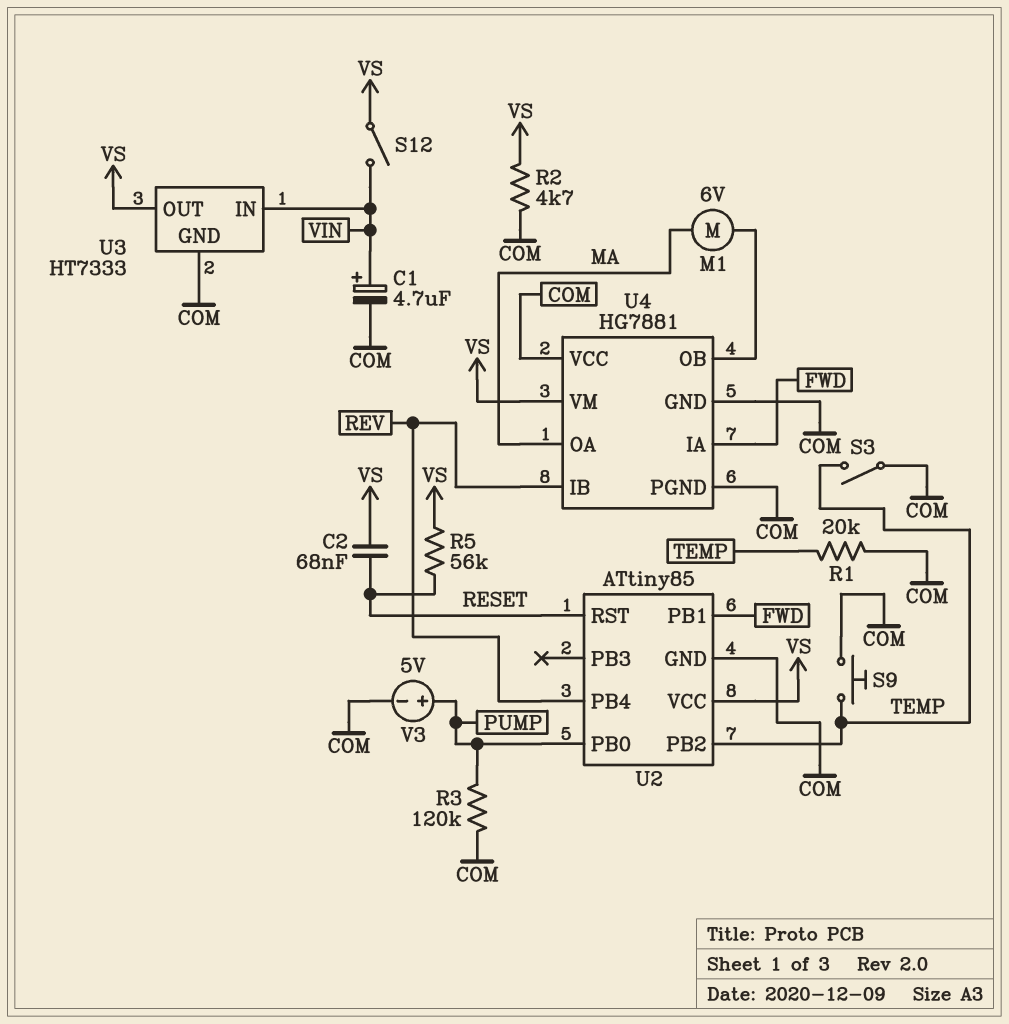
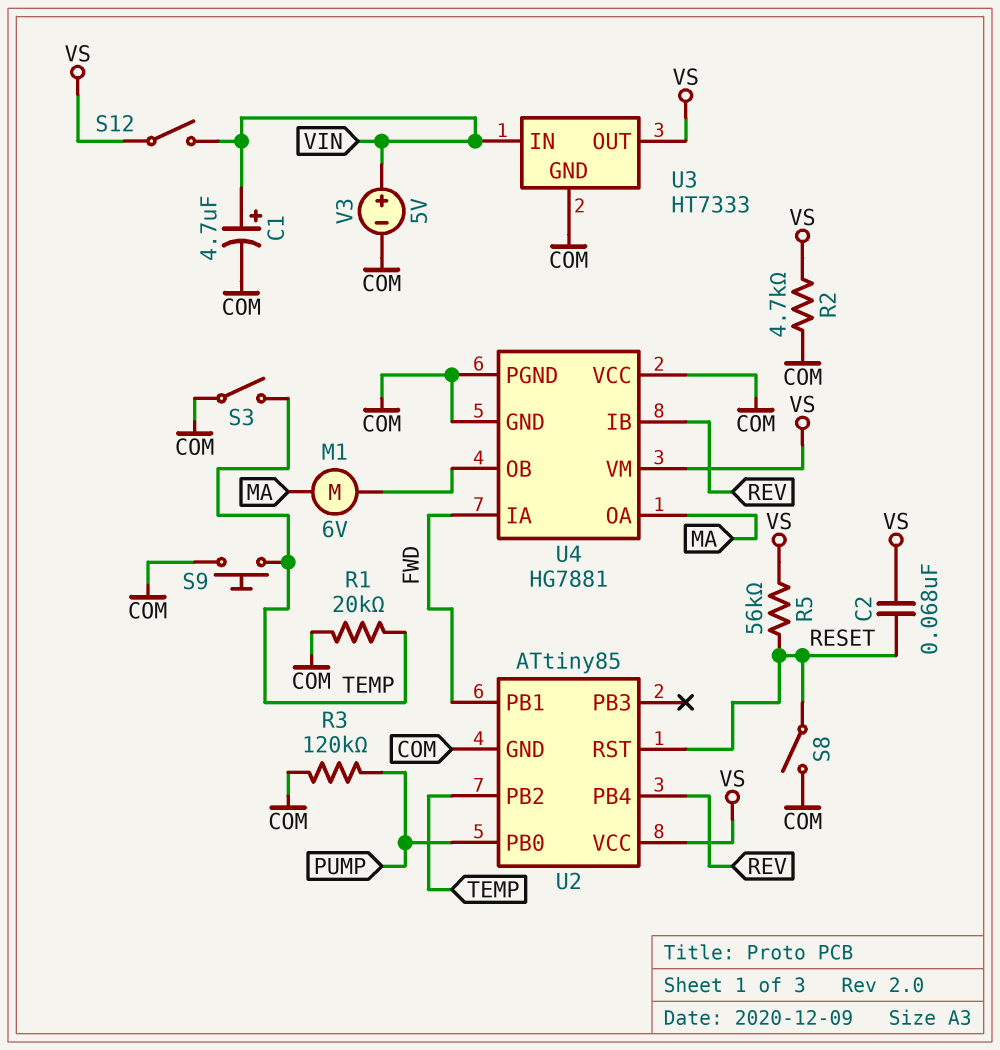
S8: none -> switch (COM, RESET)
V3: 5V (plus PUMP, minus COM) -> 5V (plus VIN, minus COM)

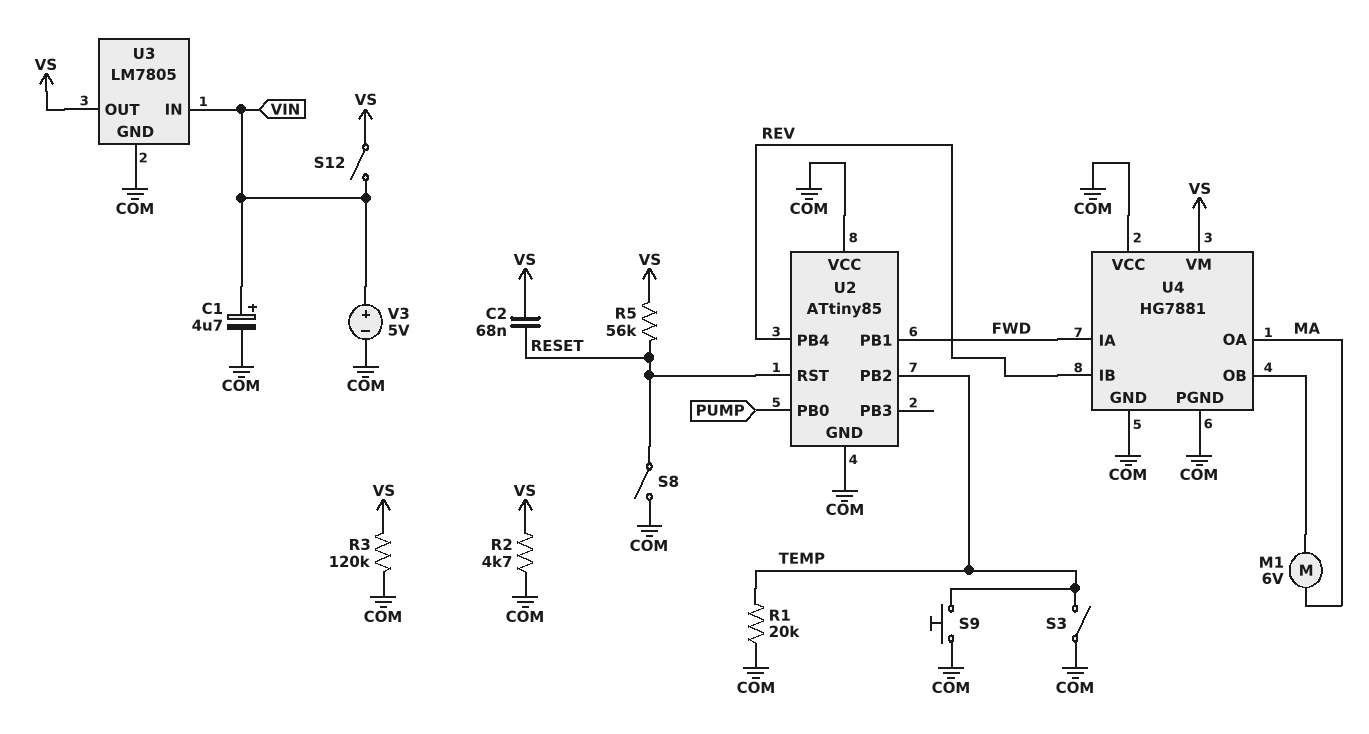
R3: 120k (COM, PUMP) -> 120k (COM, VS)
U2 pin VCC: VS -> COM
U3: HT7333 -> LM7805

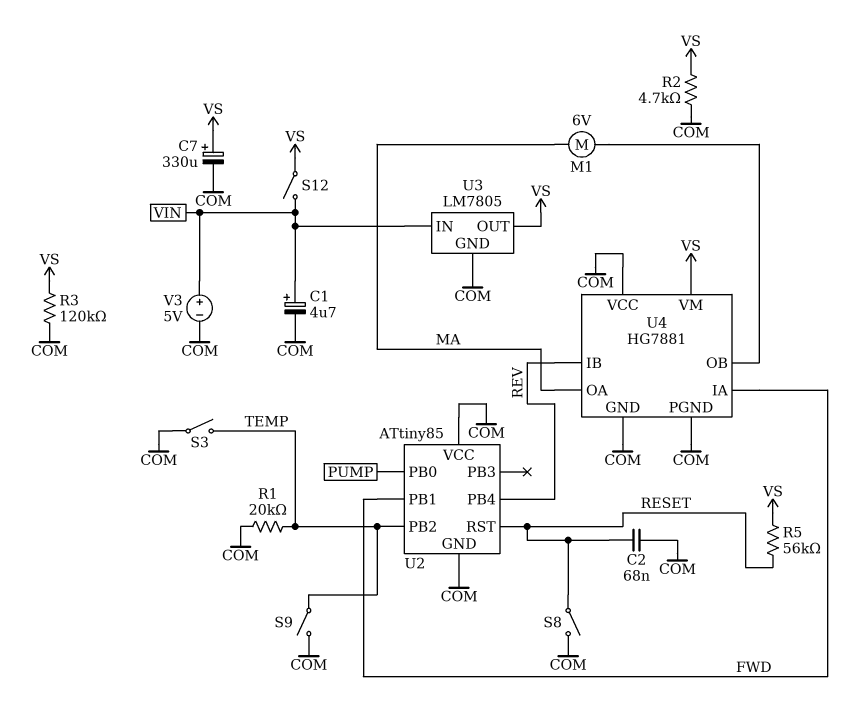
C2: 68nF (RESET, VS) -> 68nF (COM, RESET)
C7: none -> 330uF (plus VS, minus COM)
S9: button (COM, TEMP) -> switch (COM, TEMP)

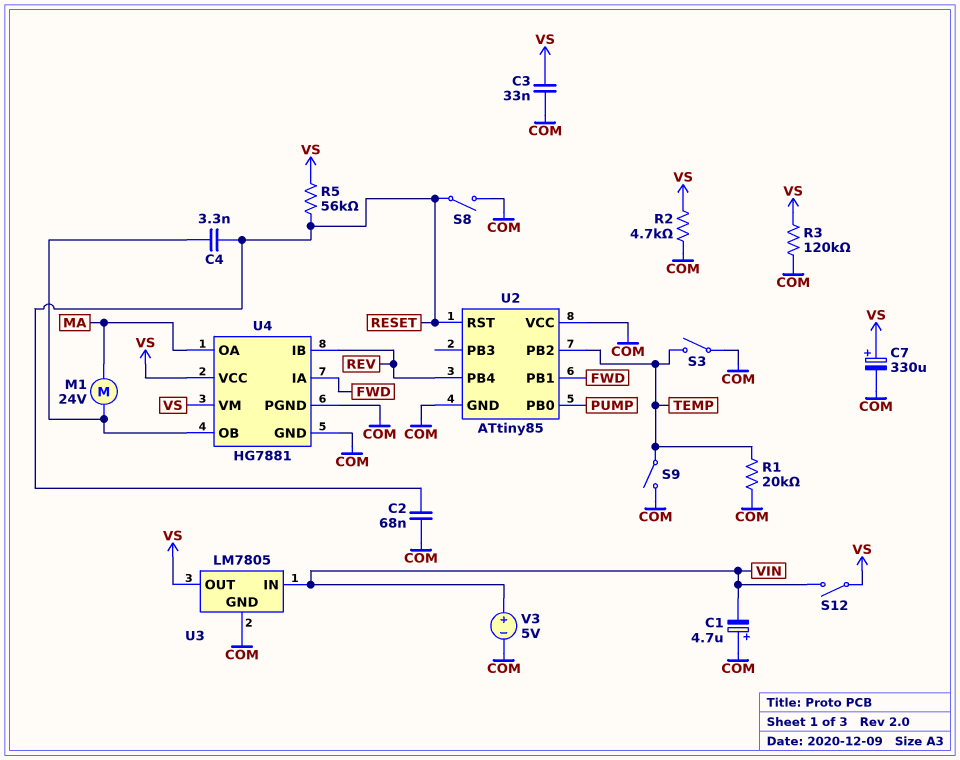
C1: 4.7uF (plus VIN, minus COM) -> 4.7uF (plus COM, minus VIN)
C3: none -> 33nF (COM, VS)
C4: none -> 3.3nF (RESET, U4/OB)
M1: motor 6V (MA, U4/OB) -> motor 24V (MA, U4/OB)
U4 pin VCC: COM -> VS

